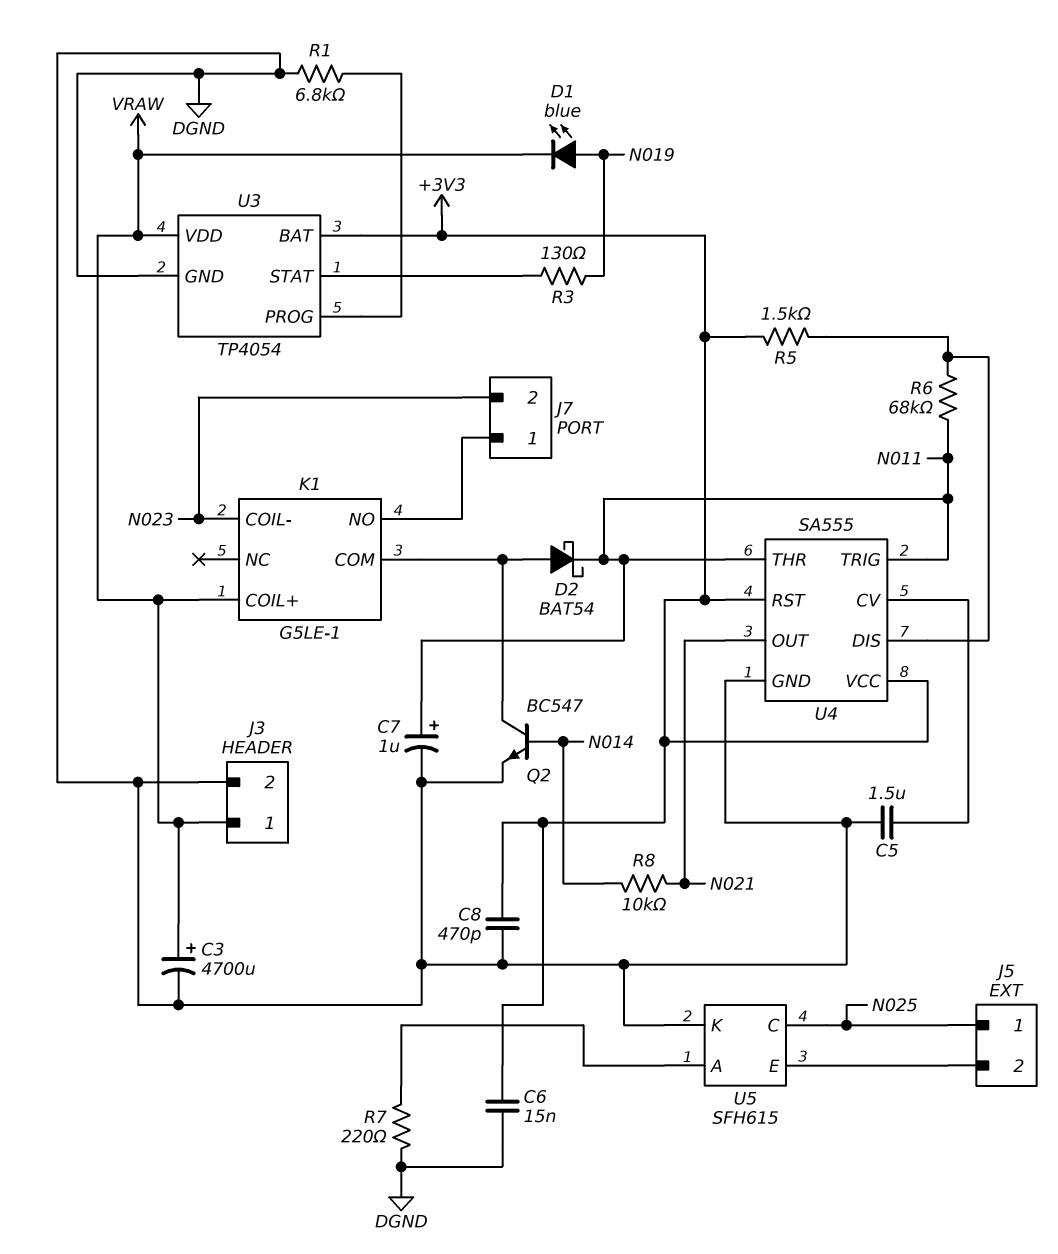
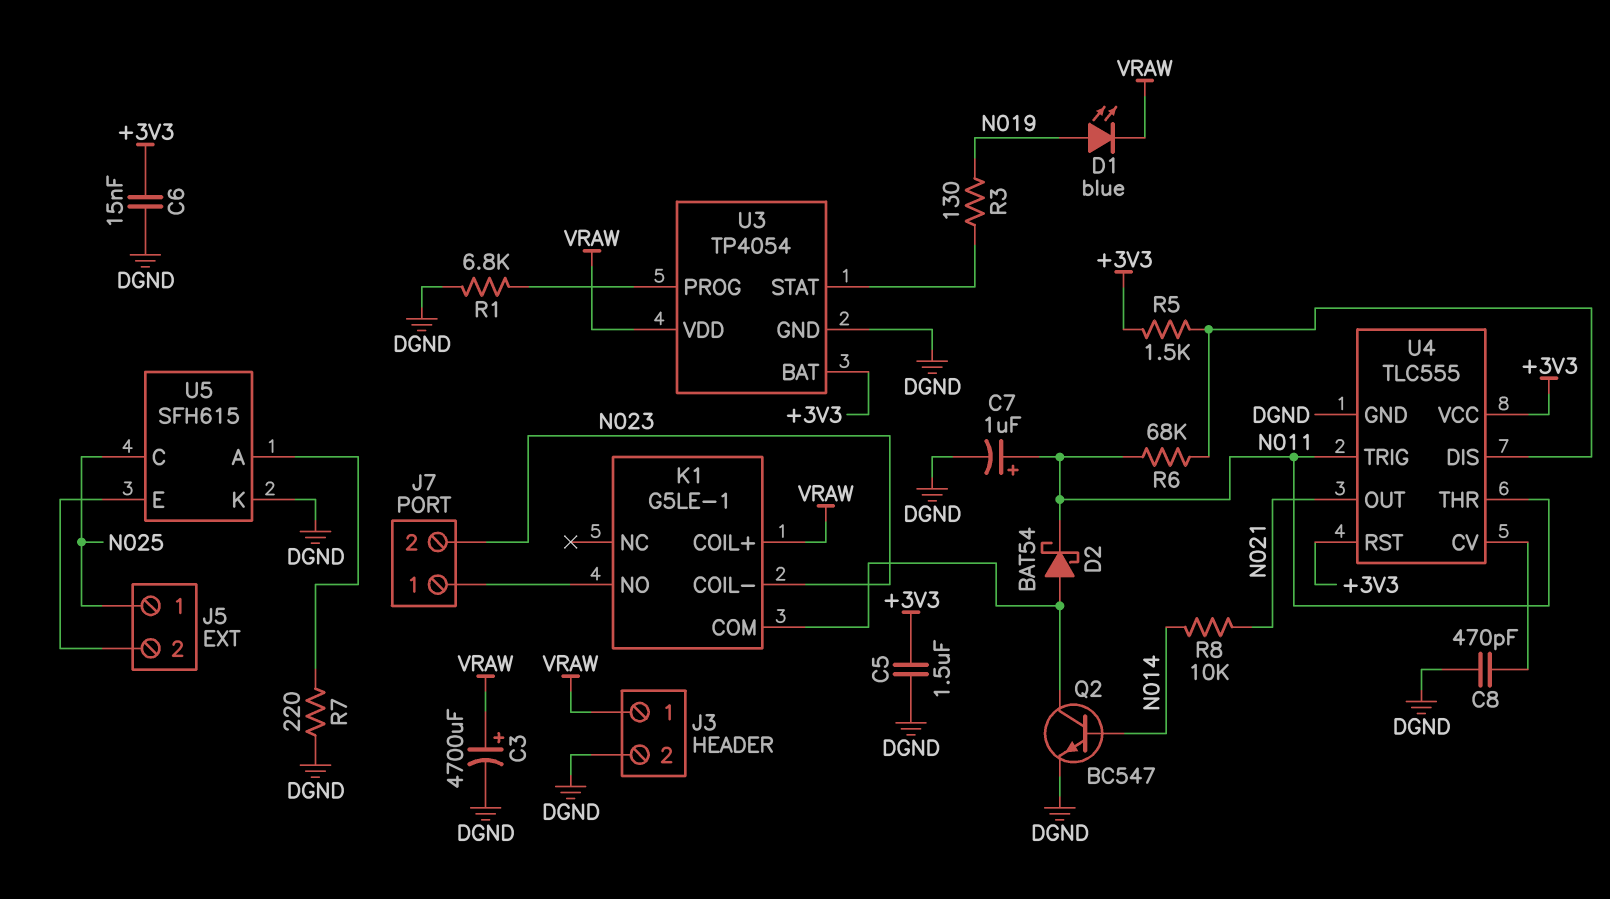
C5: 1.5uF (DGND, U4/CV) -> 1.5uF (+3V3, DGND)
C8: 470pF (+3V3, DGND) -> 470pF (DGND, U4/CV)
U4: SA555 -> TLC555

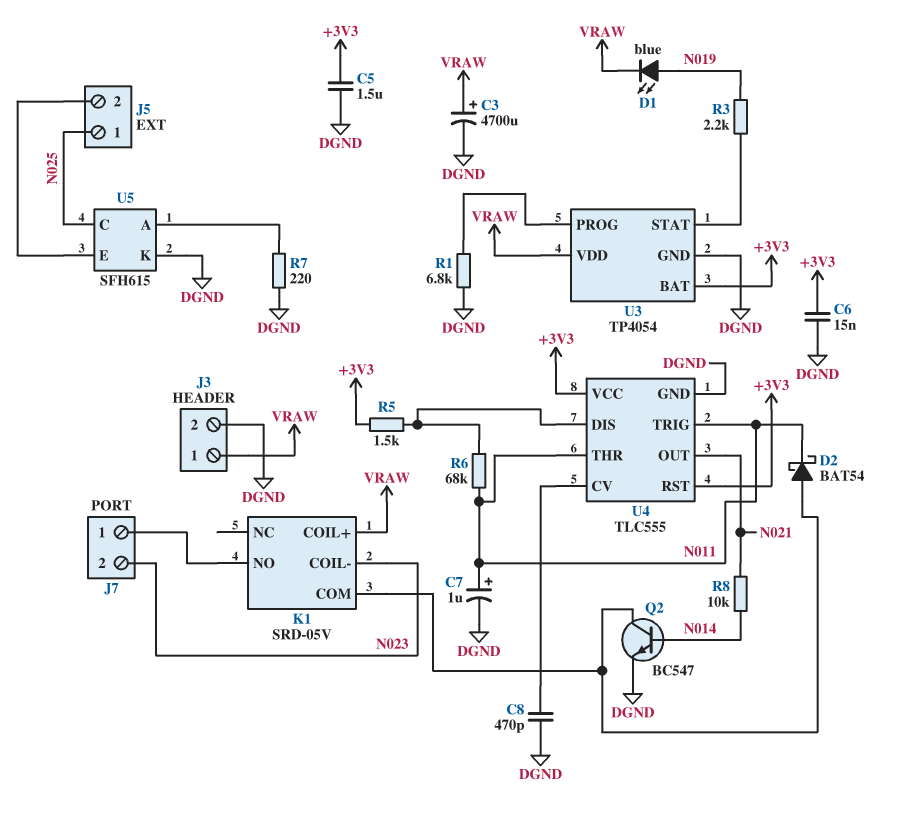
K1: G5LE-1 -> SRD-05V
R3: 130 (N019, U3/STAT) -> 2.2k (N019, U3/STAT)

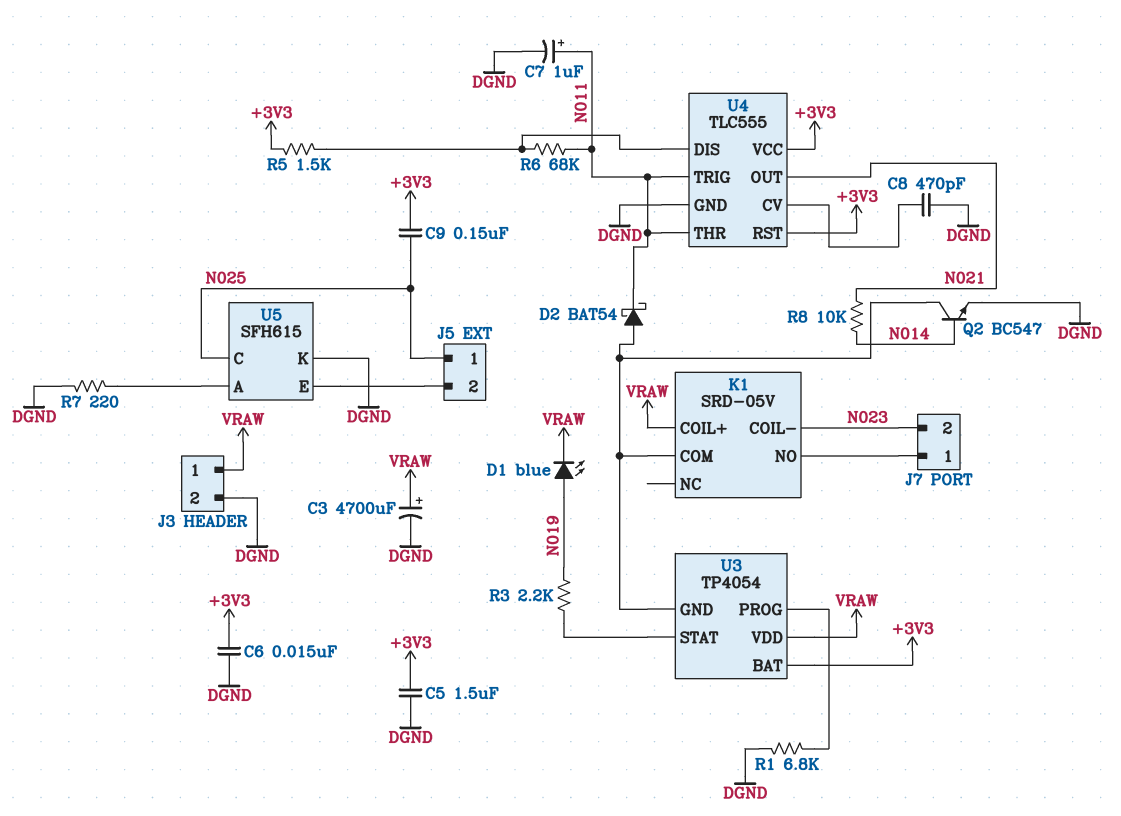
C9: none -> 150nF (+3V3, N025)
U3 pin GND: DGND -> K1/COM

